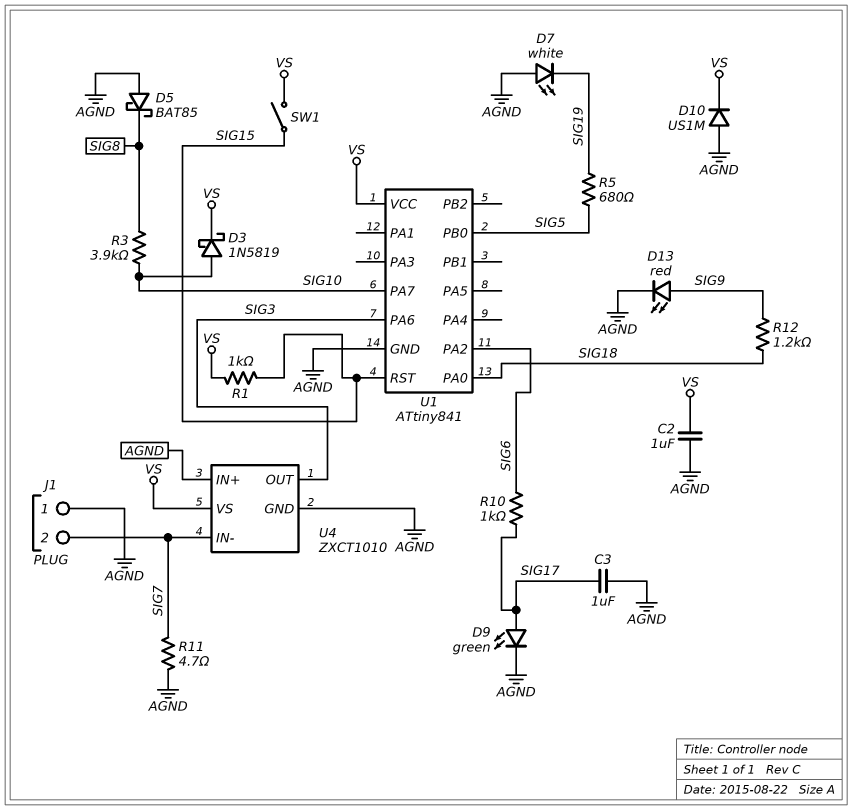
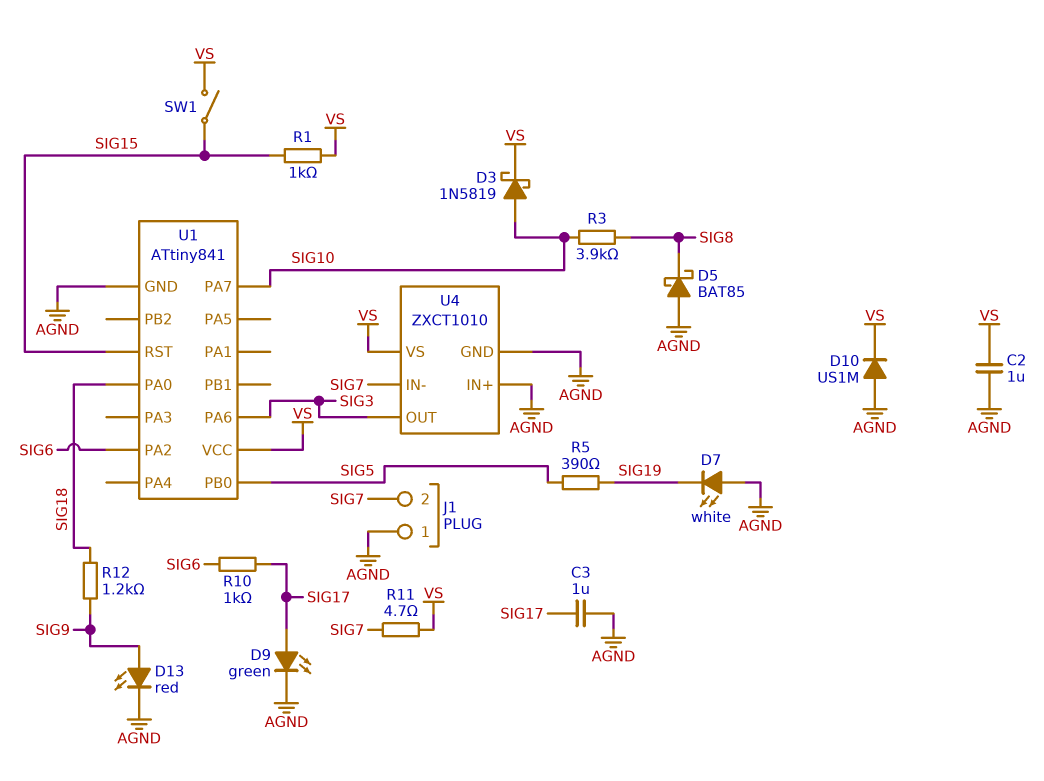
R5: 680 (SIG5, SIG19) -> 390 (SIG5, SIG19)
R11: 4.7 (AGND, SIG7) -> 4.7 (SIG7, VS)

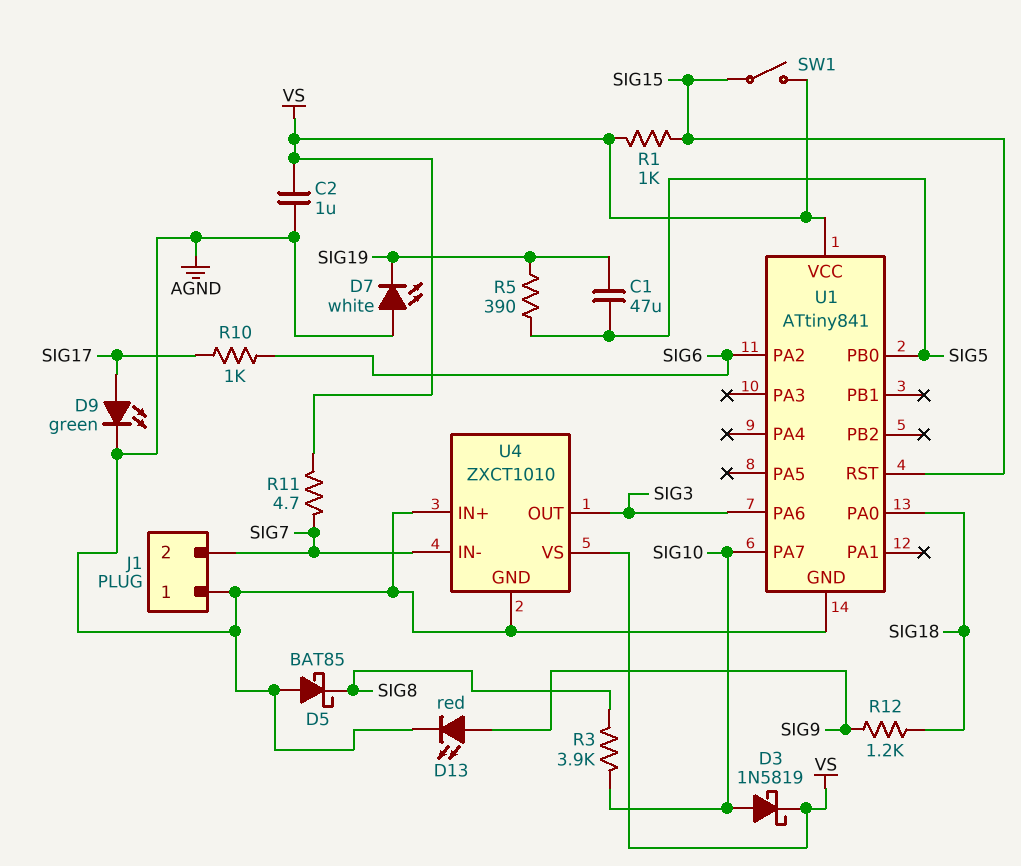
C1: none -> 47uF (SIG5, SIG19)
C3: 1uF (AGND, SIG17) -> none
D10: diode US1M (A AGND, K VS) -> none

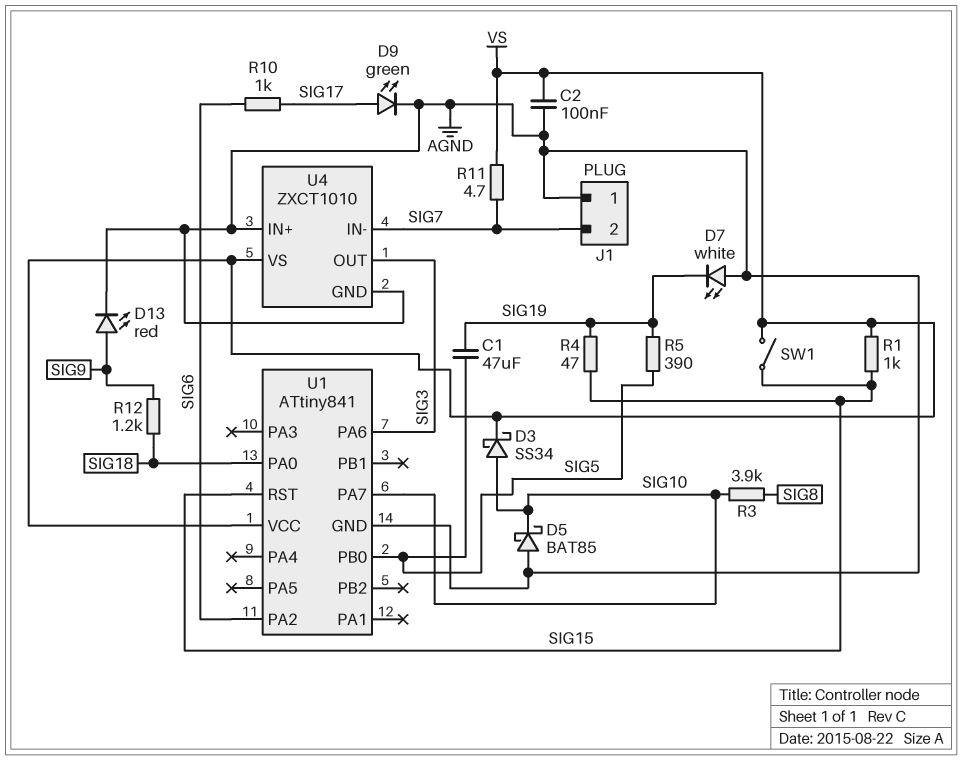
C2: 1uF (AGND, VS) -> 100nF (AGND, VS)
D3: schottky 1N5819 (A SIG10, K VS) -> schottky SS34 (A SIG10, K VS)
D5: schottky BAT85 (A AGND, K SIG8) -> schottky BAT85 (A AGND, K SIG10)
R4: none -> 47 (SIG15, SIG19)

